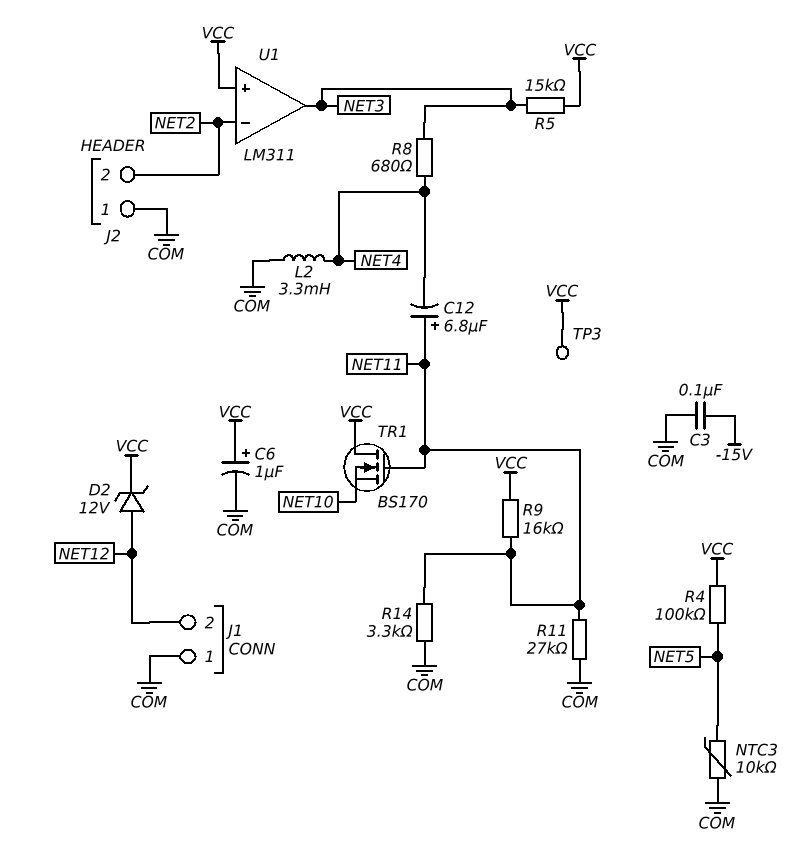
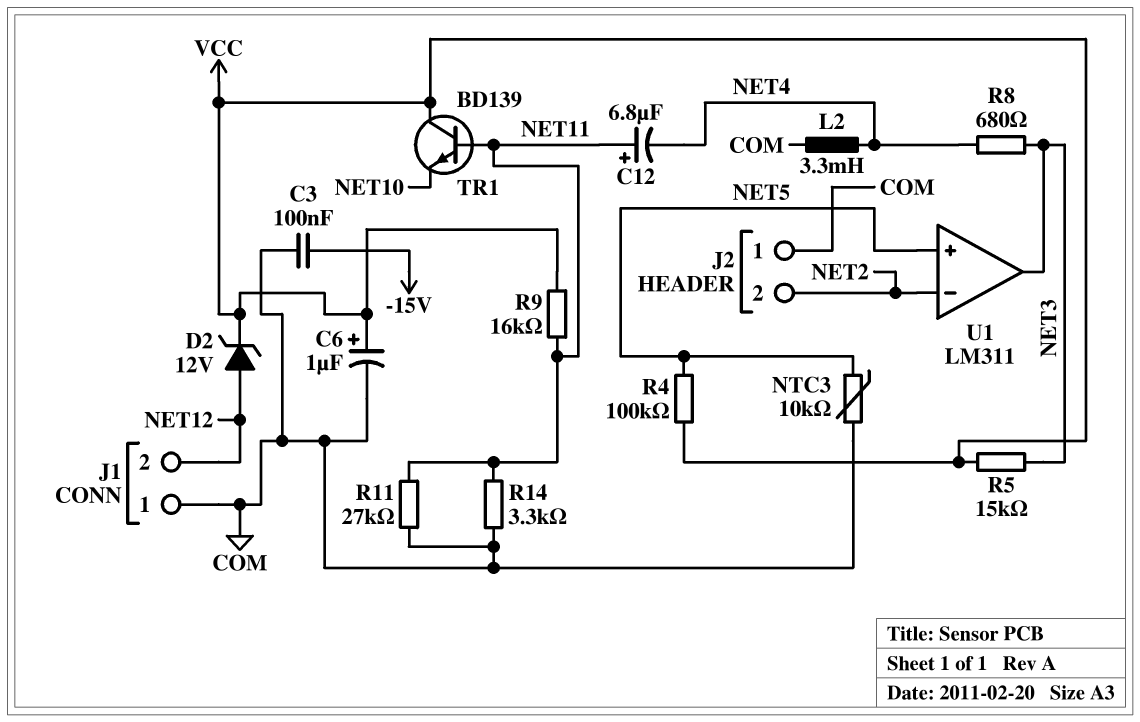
TP3: test point (VCC) -> none
TR1: NMOS BS170 (G NET11, D VCC, S NET10) -> NPN BD139 (B NET11, C VCC, E NET10)
U1 pin in+: VCC -> NET5

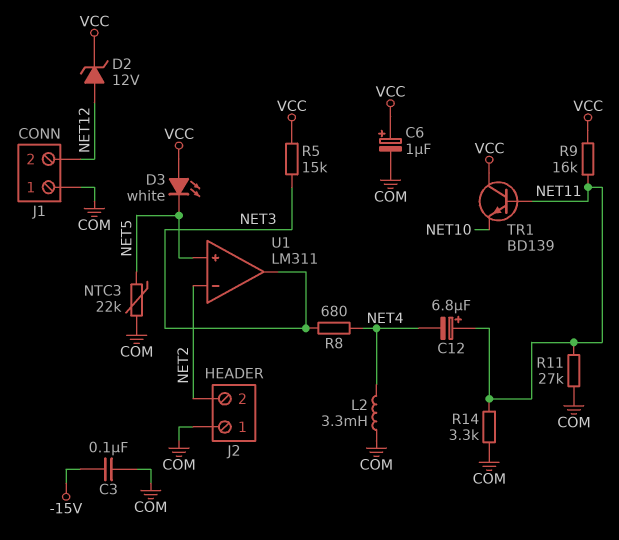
D3: none -> LED white (A VCC, K NET5)
NTC3: 10k (COM, NET5) -> 22k (COM, NET5)
R4: 100k (NET5, VCC) -> none

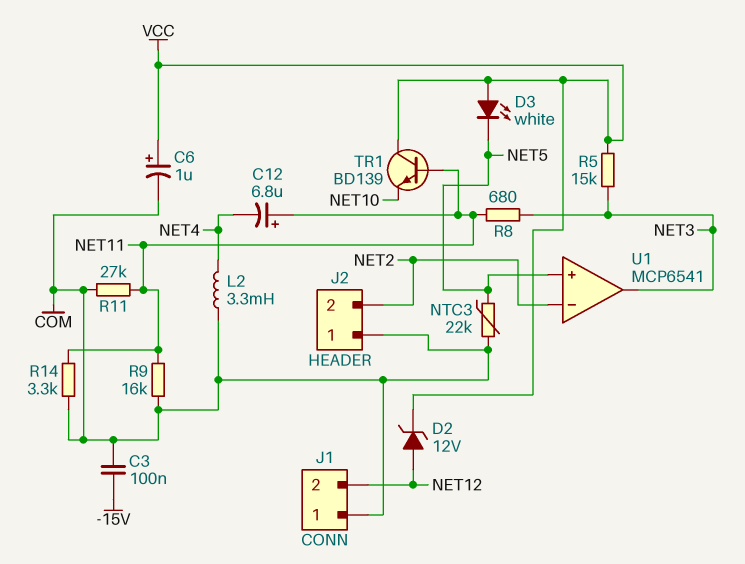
R8: 680 (NET3, NET4) -> 680 (NET3, NET11)
R9: 16k (NET11, VCC) -> 16k (COM, NET11)
U1: LM311 -> MCP6541

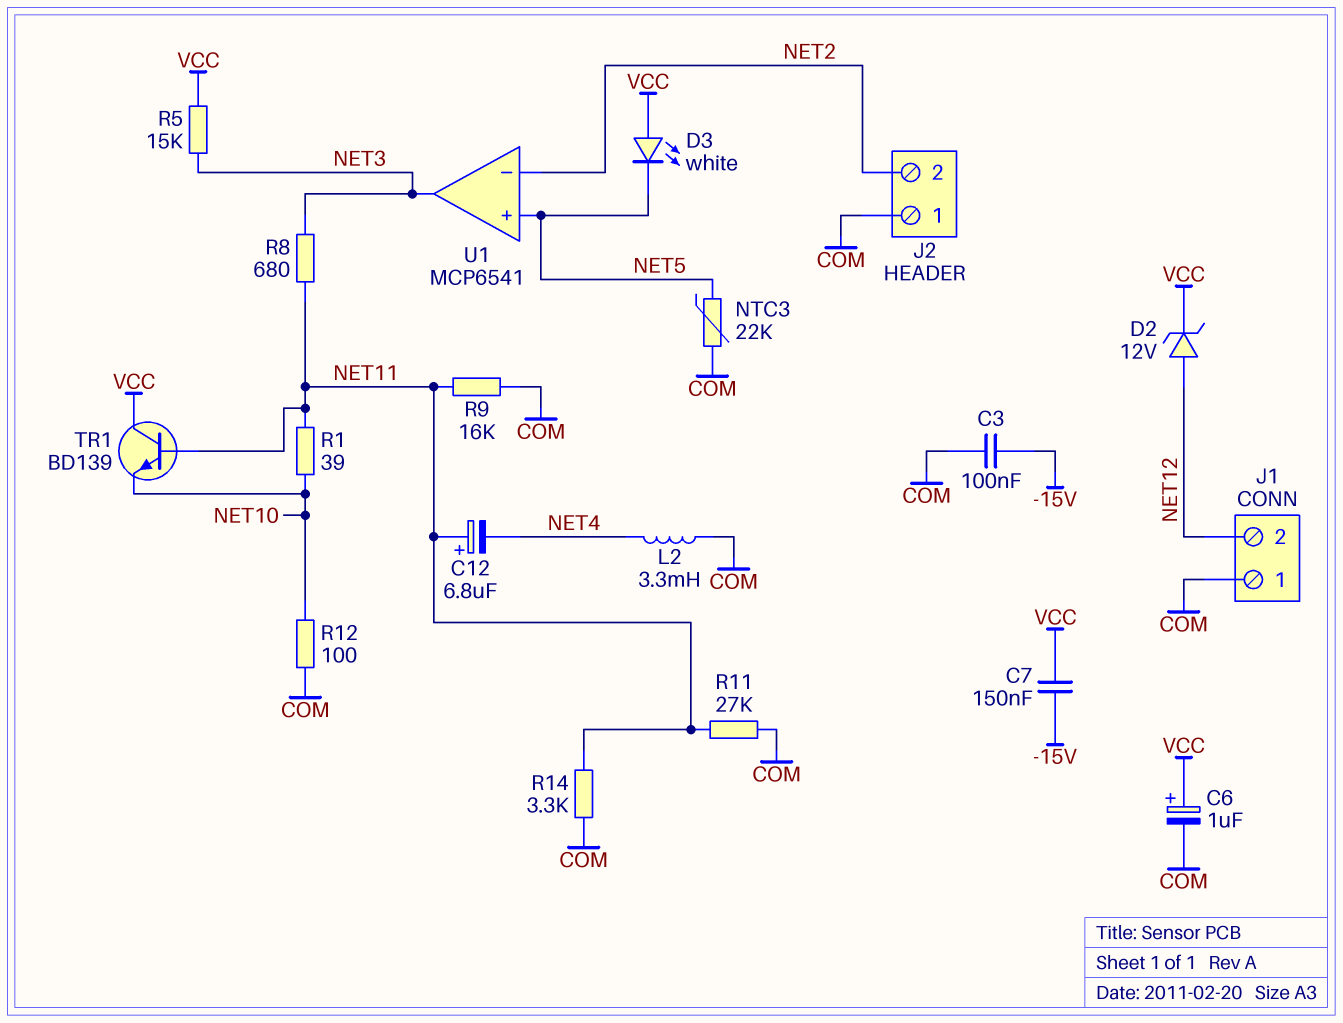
C7: none -> 150nF (-15V, VCC)
R1: none -> 39 (NET10, NET11)
R12: none -> 100 (COM, NET10)

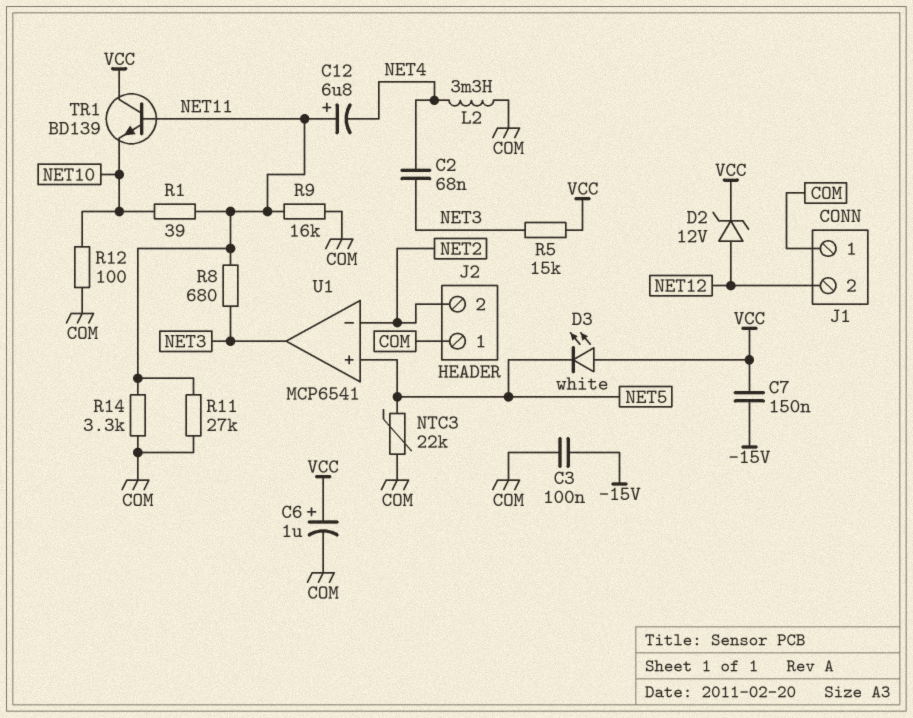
C2: none -> 68nF (NET3, NET4)

